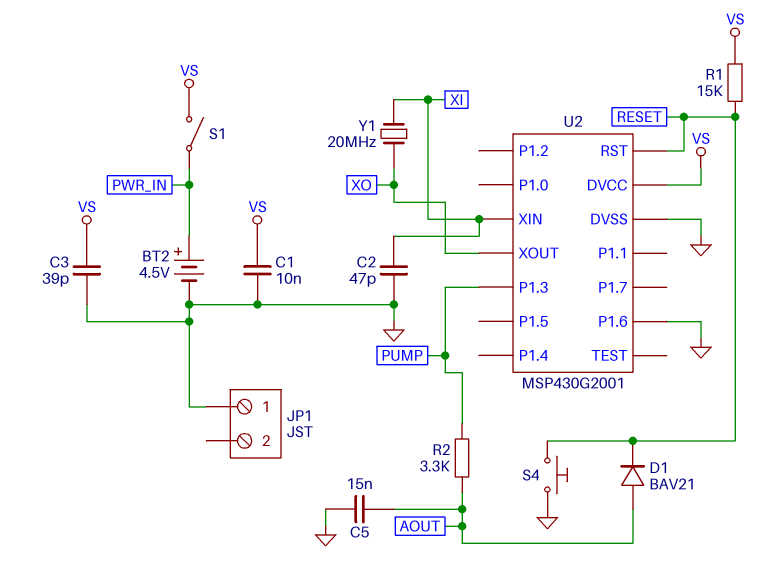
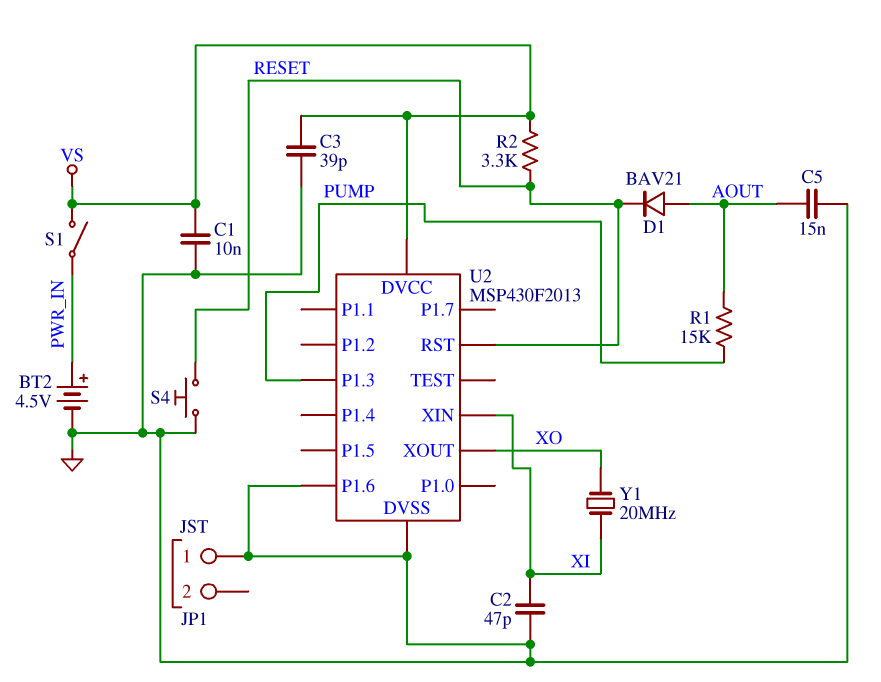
R1: 15k (RESET, VS) -> 15k (AOUT, PUMP)
R2: 3.3k (AOUT, PUMP) -> 3.3k (RESET, VS)
U2: MSP430G2001 -> MSP430F2013

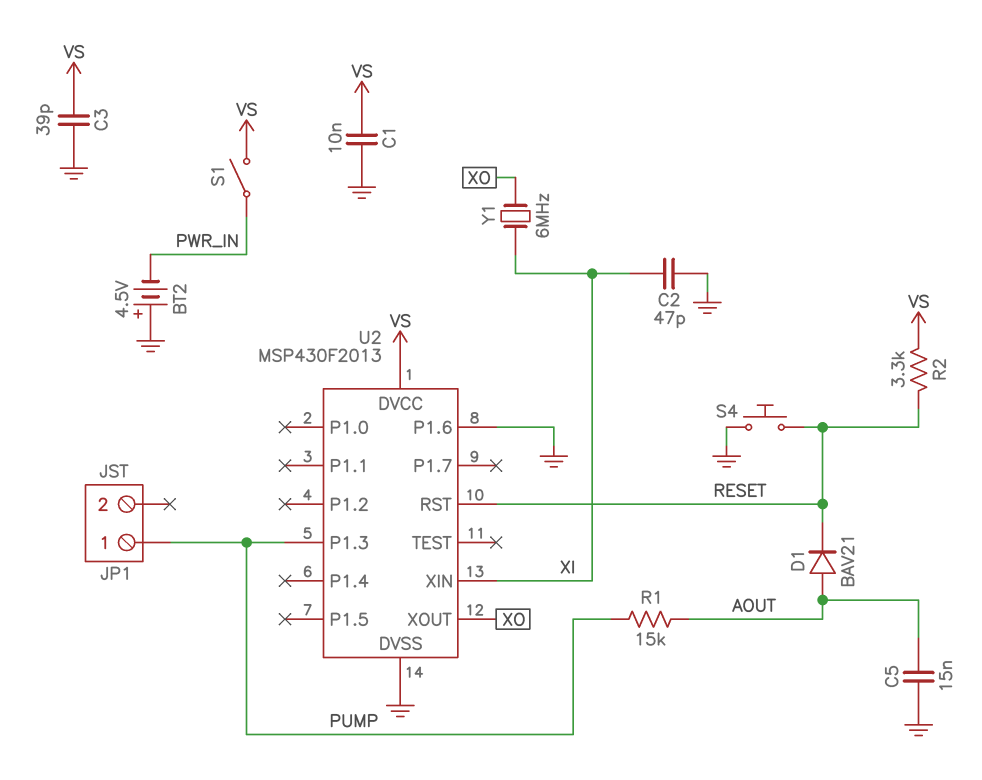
BT2: 4.5V (plus PWR_IN, minus GND) -> 4.5V (plus GND, minus PWR_IN)
JP1 pin 1: GND -> PUMP
Y1: 20MHz (XI, XO) -> 6MHz (XI, XO)

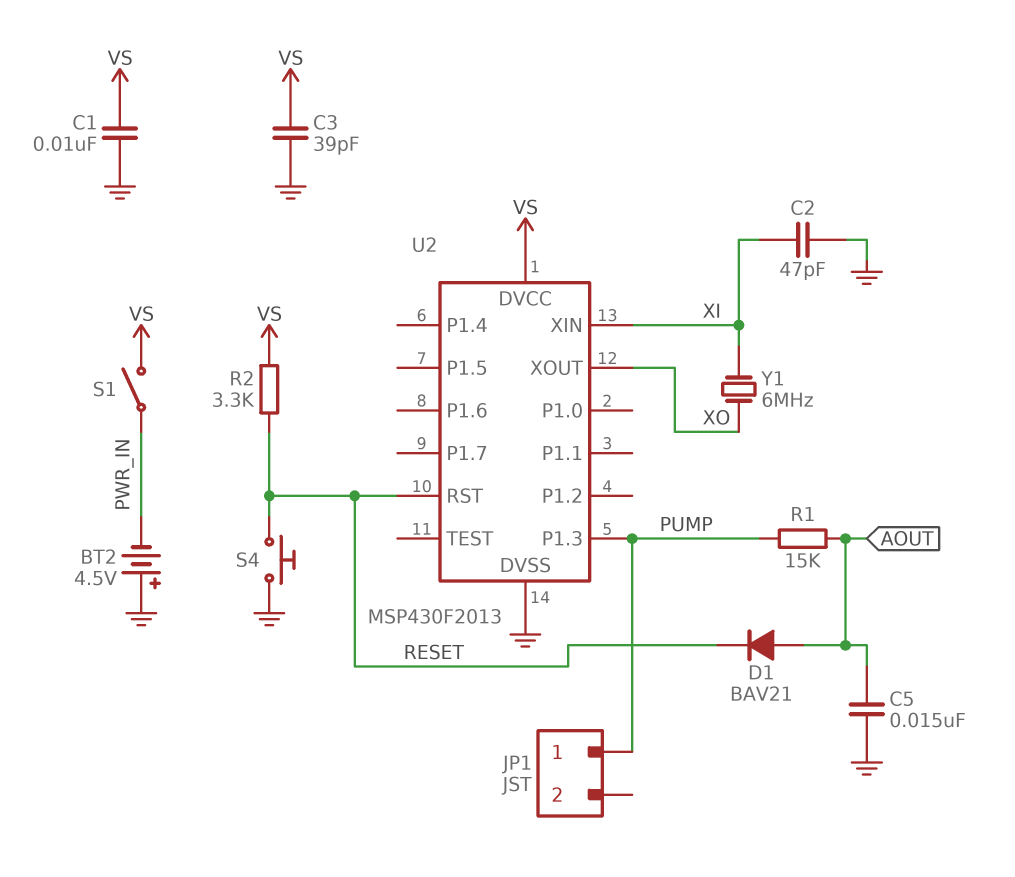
U2 pin P1.6: GND -> none

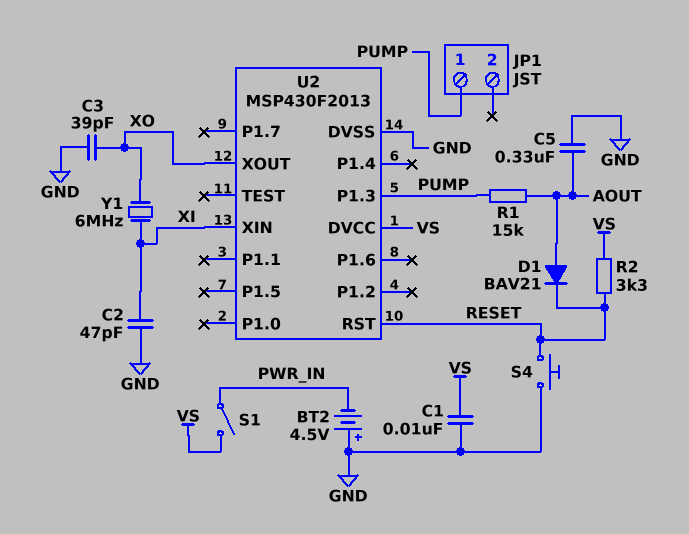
C3: 39pF (GND, VS) -> 39pF (GND, XO)
C5: 15nF (AOUT, GND) -> 330nF (AOUT, GND)

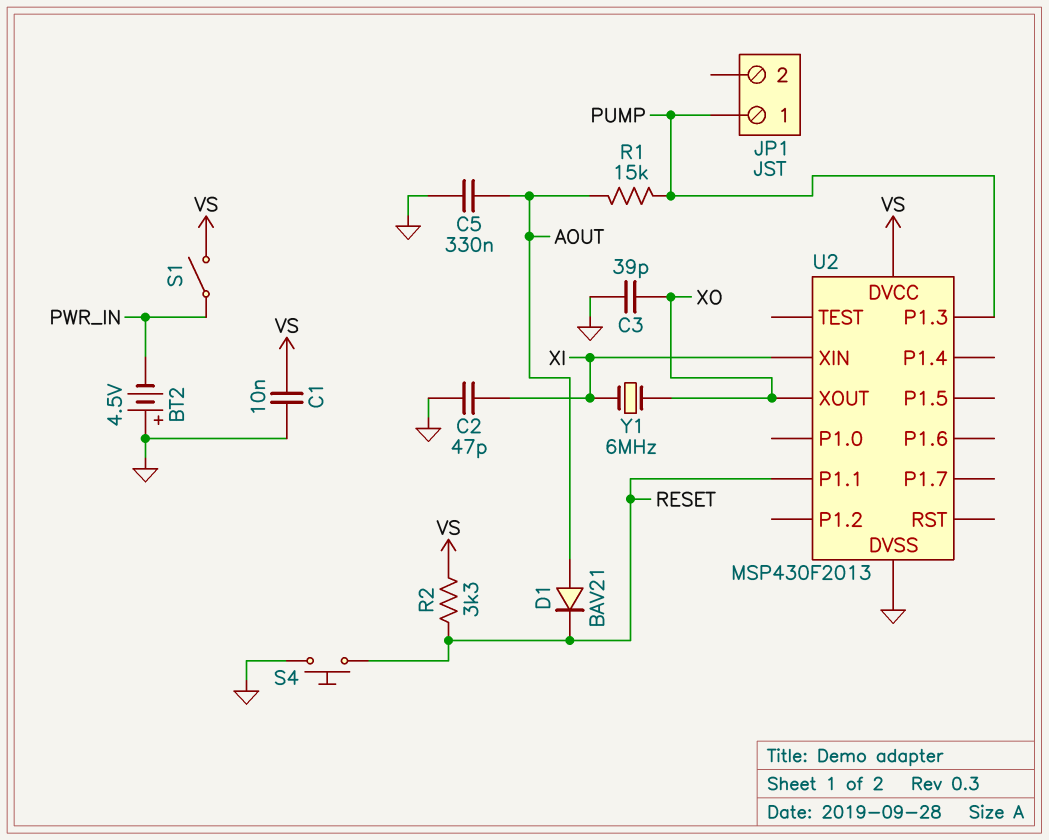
U2 pin P1.1: none -> RESET
U2 pin RST: RESET -> none

